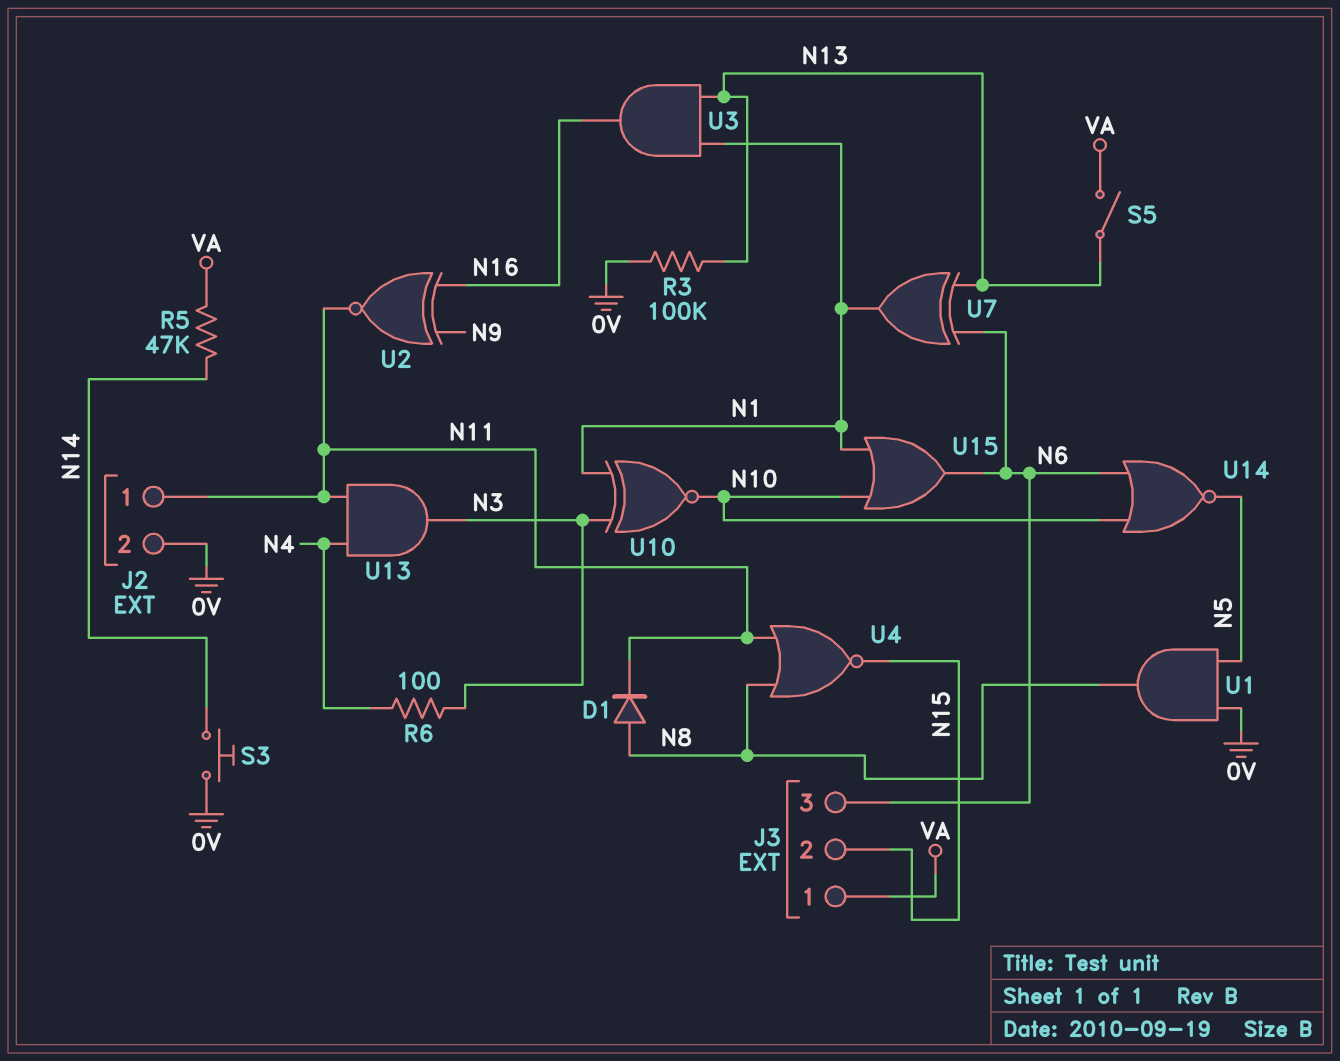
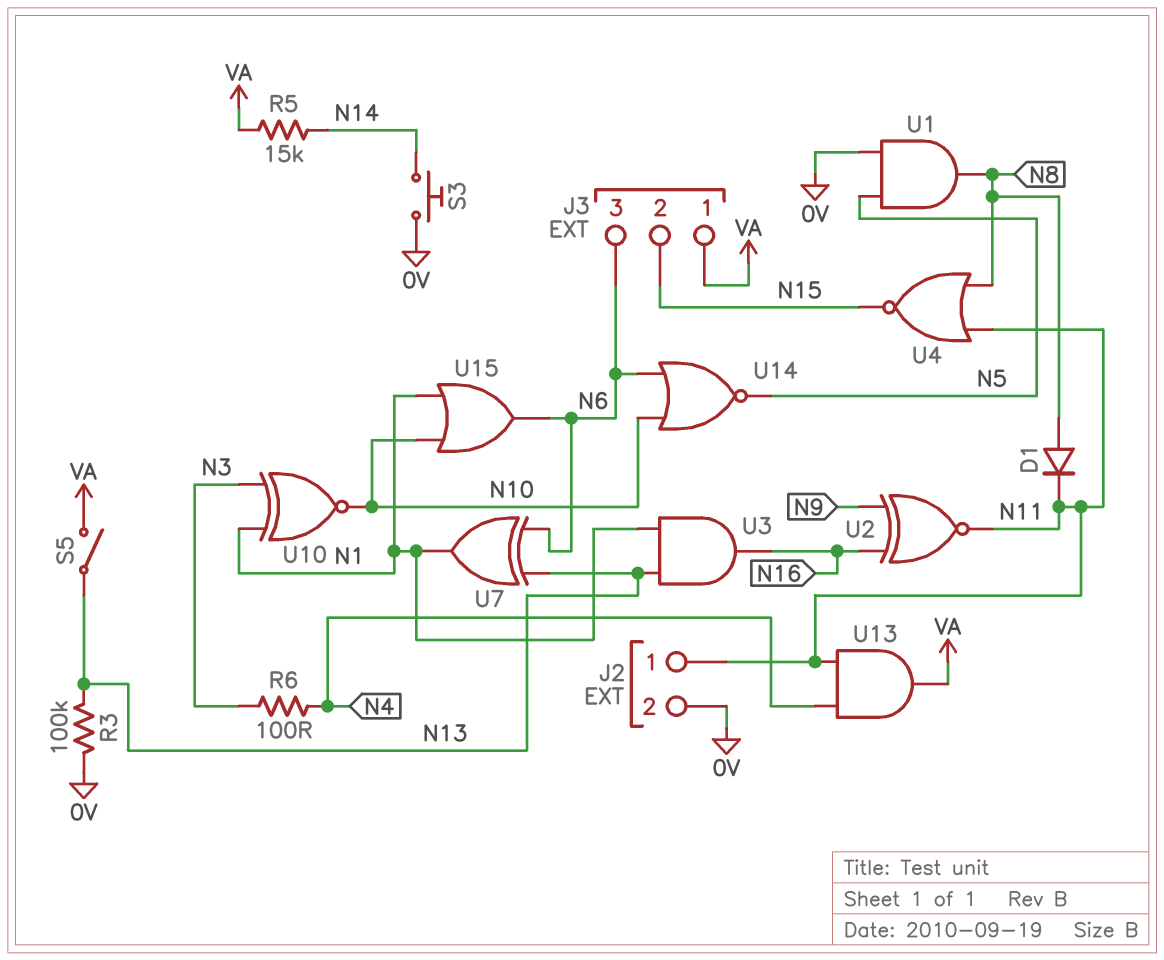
R5: 47k (N14, VA) -> 15k (N14, VA)
U13: AND (in N4, in N11, out N3) -> AND (in N4, in N11, out VA)

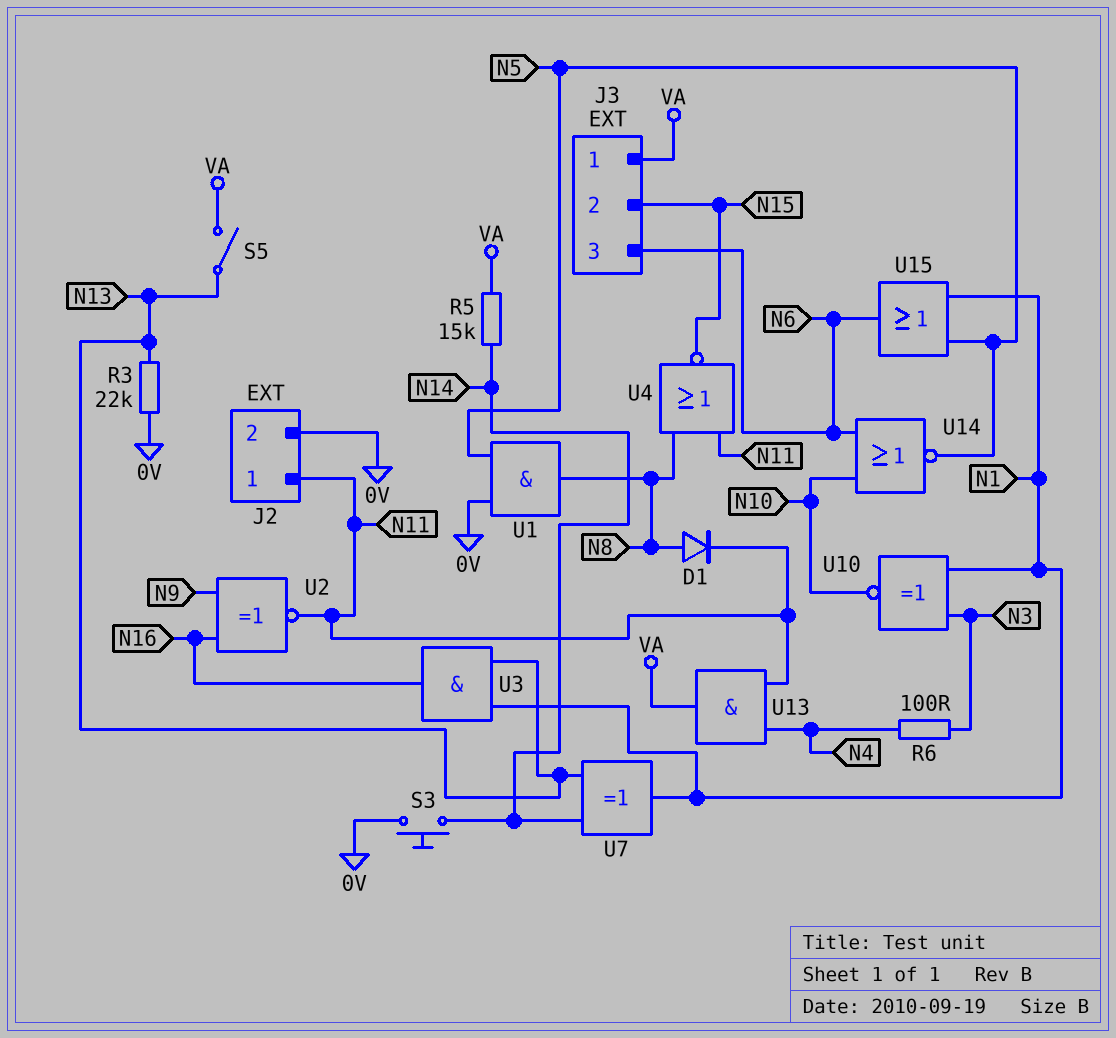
R3: 100k (0V, N13) -> 22k (0V, N13)
U7: XOR (in N6, in N13, out N1) -> XOR (in N13, in N14, out N1)
U15: OR (in N1, in N10, out N6) -> OR (in N1, in N5, out N6)

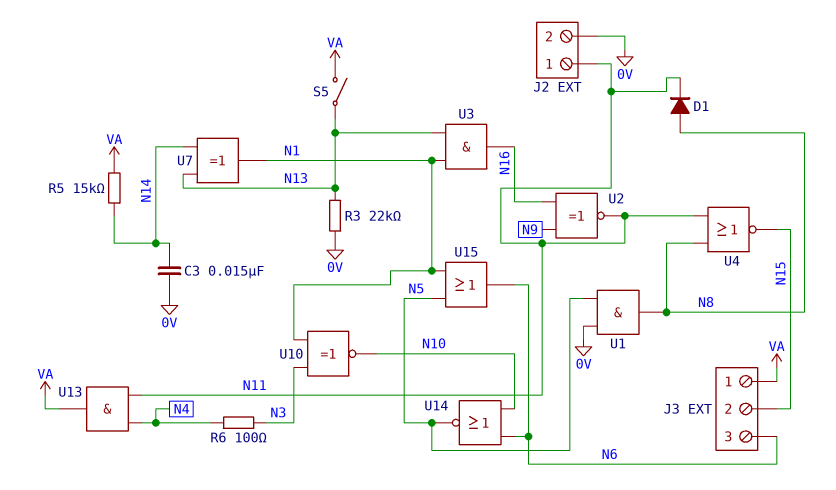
C3: none -> 15nF (0V, N14)
S3: button (0V, N14) -> none

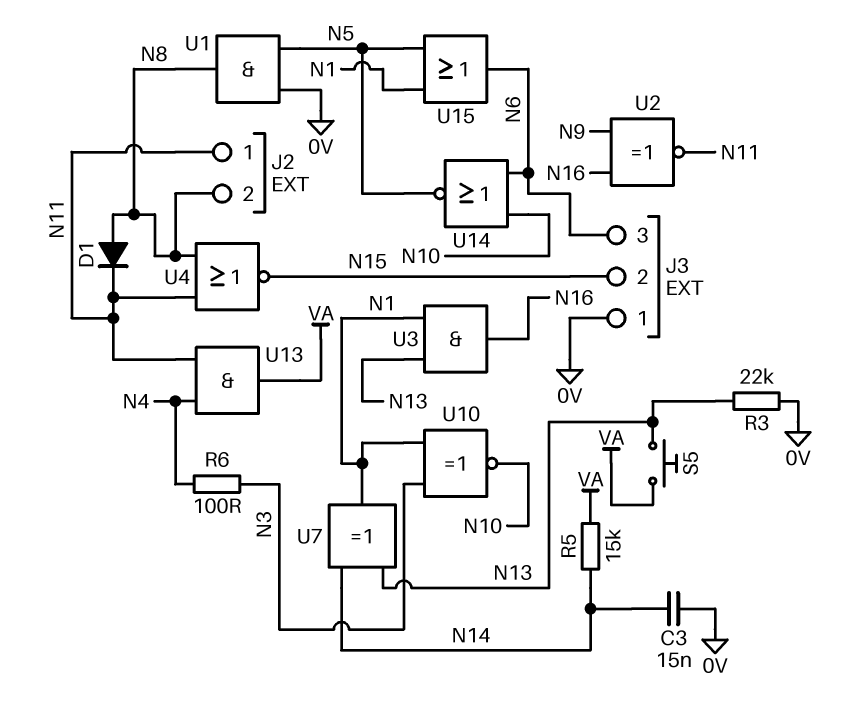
J2 pin 2: 0V -> N8
J3 pin 1: VA -> 0V
S5: switch (N13, VA) -> button (N13, VA)

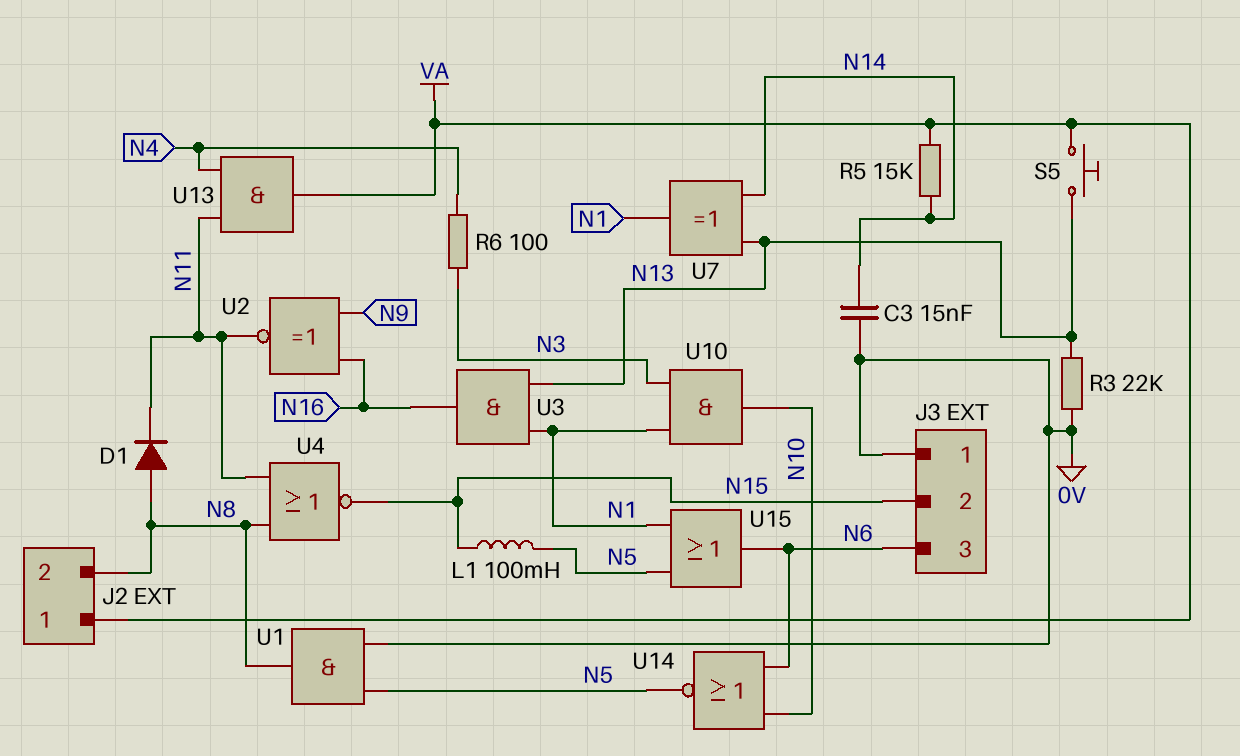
J2 pin 1: N11 -> VA
L1: none -> 100mH (N5, N15)
U10: XNOR (in N1, in N3, out N10) -> AND (in N1, in N3, out N10)

